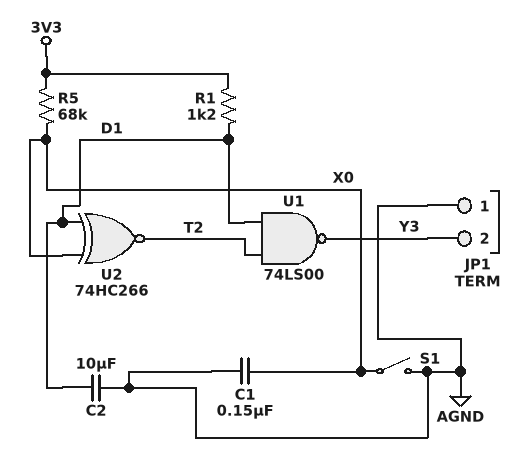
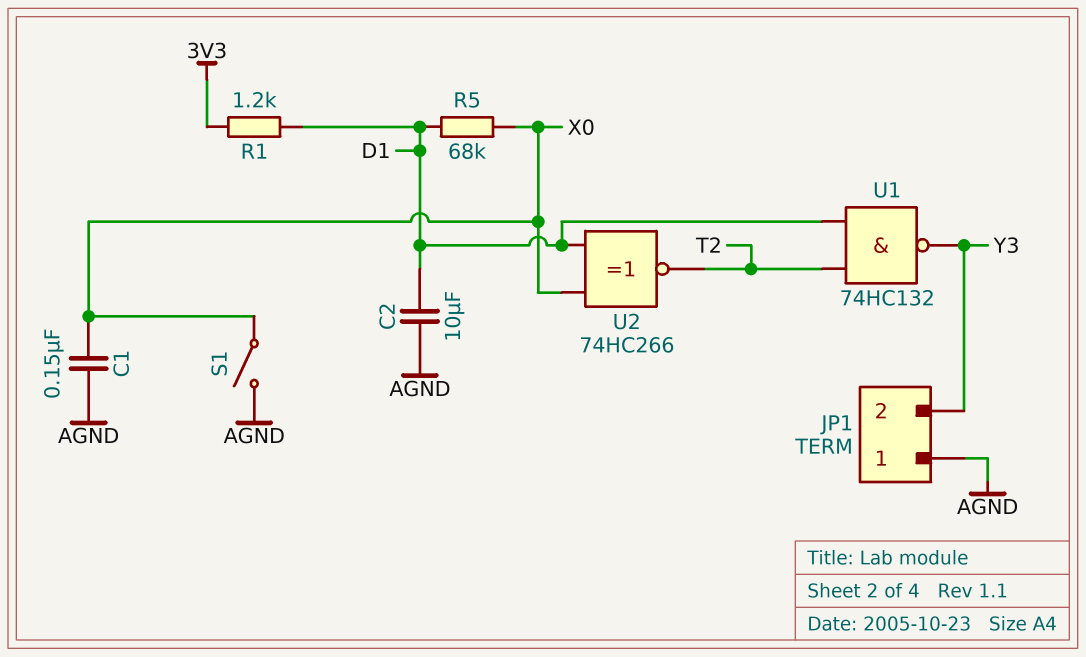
R5: 68k (3V3, X0) -> 68k (D1, X0)
U1: NAND 74LS00 (in D1, in T2, out Y3) -> NAND 74HC132 (in D1, in T2, out Y3)

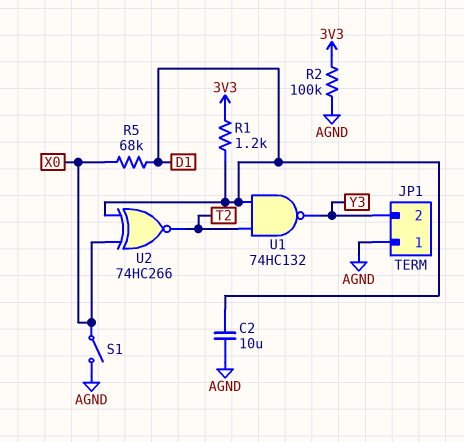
C1: 150nF (AGND, X0) -> none
R2: none -> 100k (3V3, AGND)

